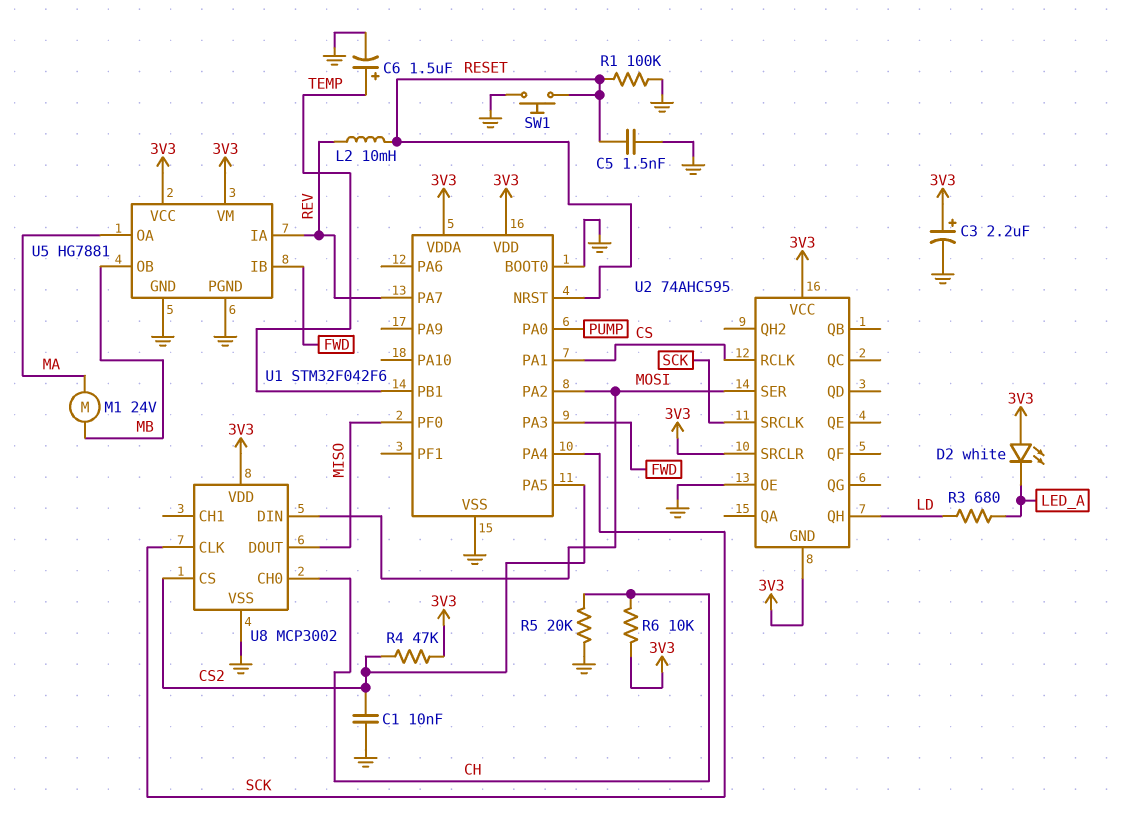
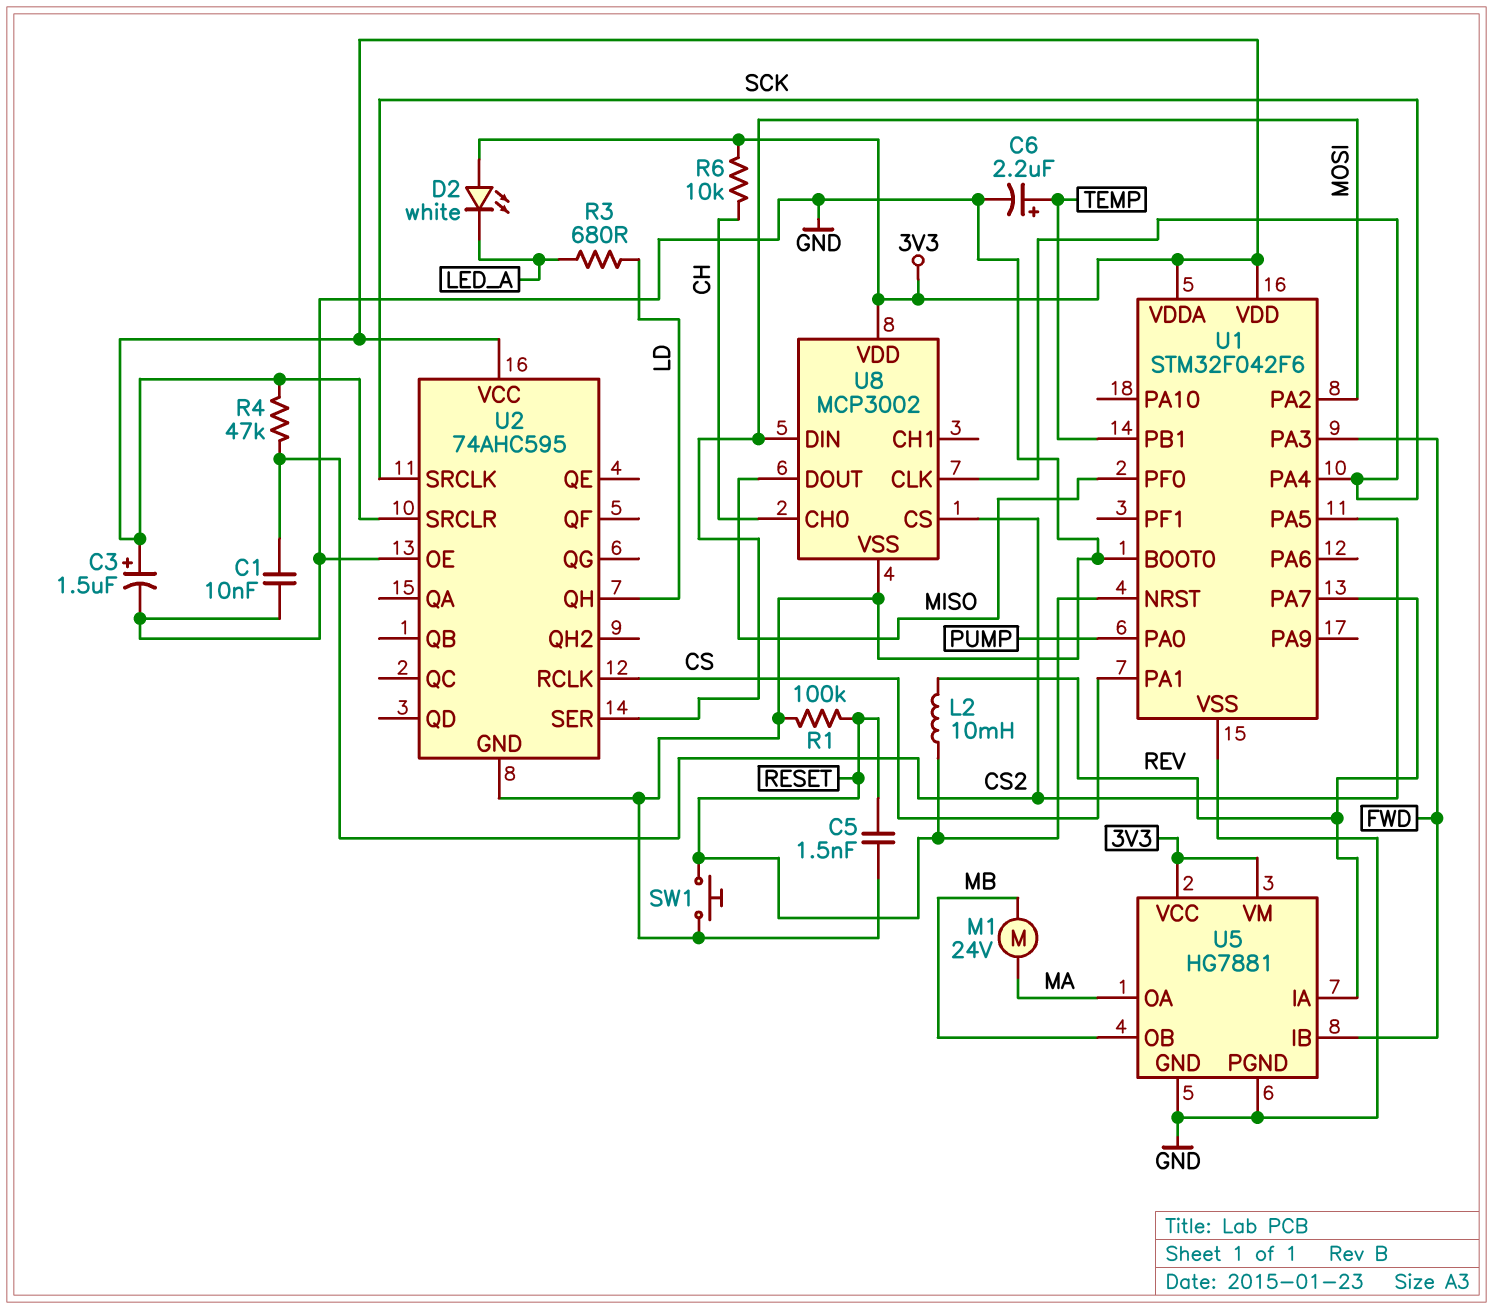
C3: 2.2uF (plus 3V3, minus GND) -> 1.5uF (plus 3V3, minus GND)
C6: 1.5uF (plus TEMP, minus GND) -> 2.2uF (plus TEMP, minus GND)
R5: 20k (CH, GND) -> none
U2 pin GND: 3V3 -> GND

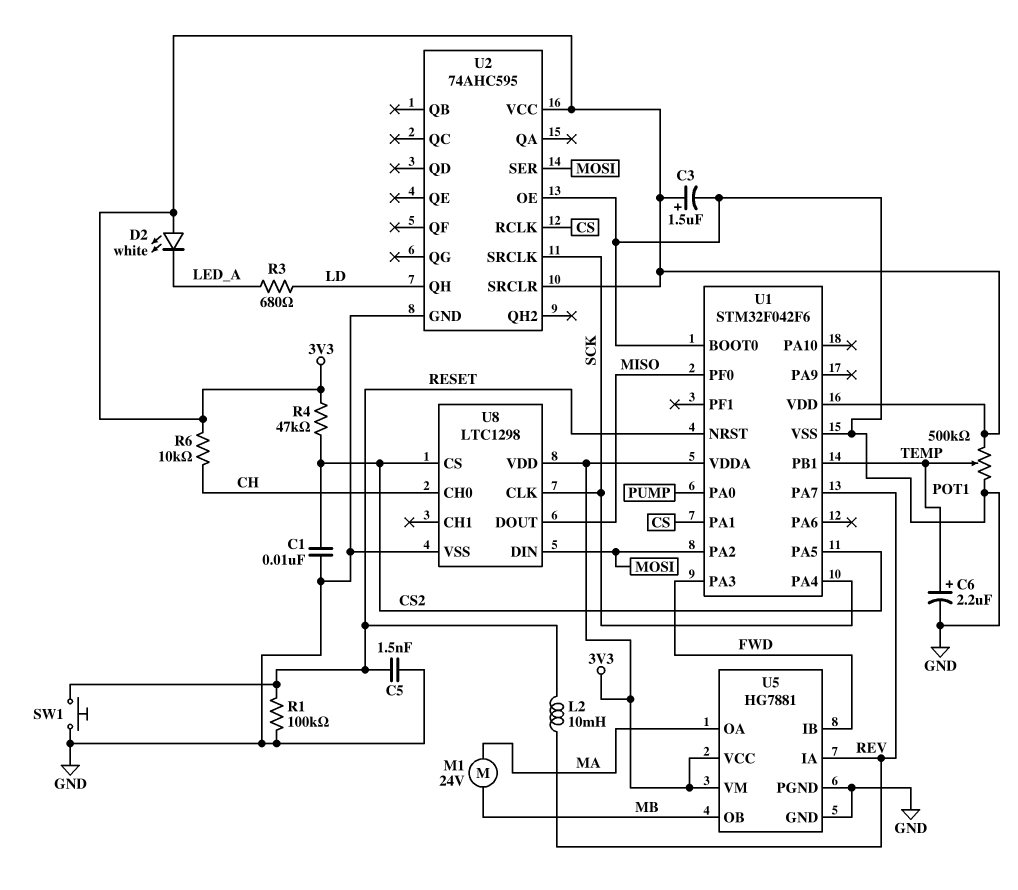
POT1: none -> 500k (3V3, GND, wiper TEMP)
U8: MCP3002 -> LTC1298

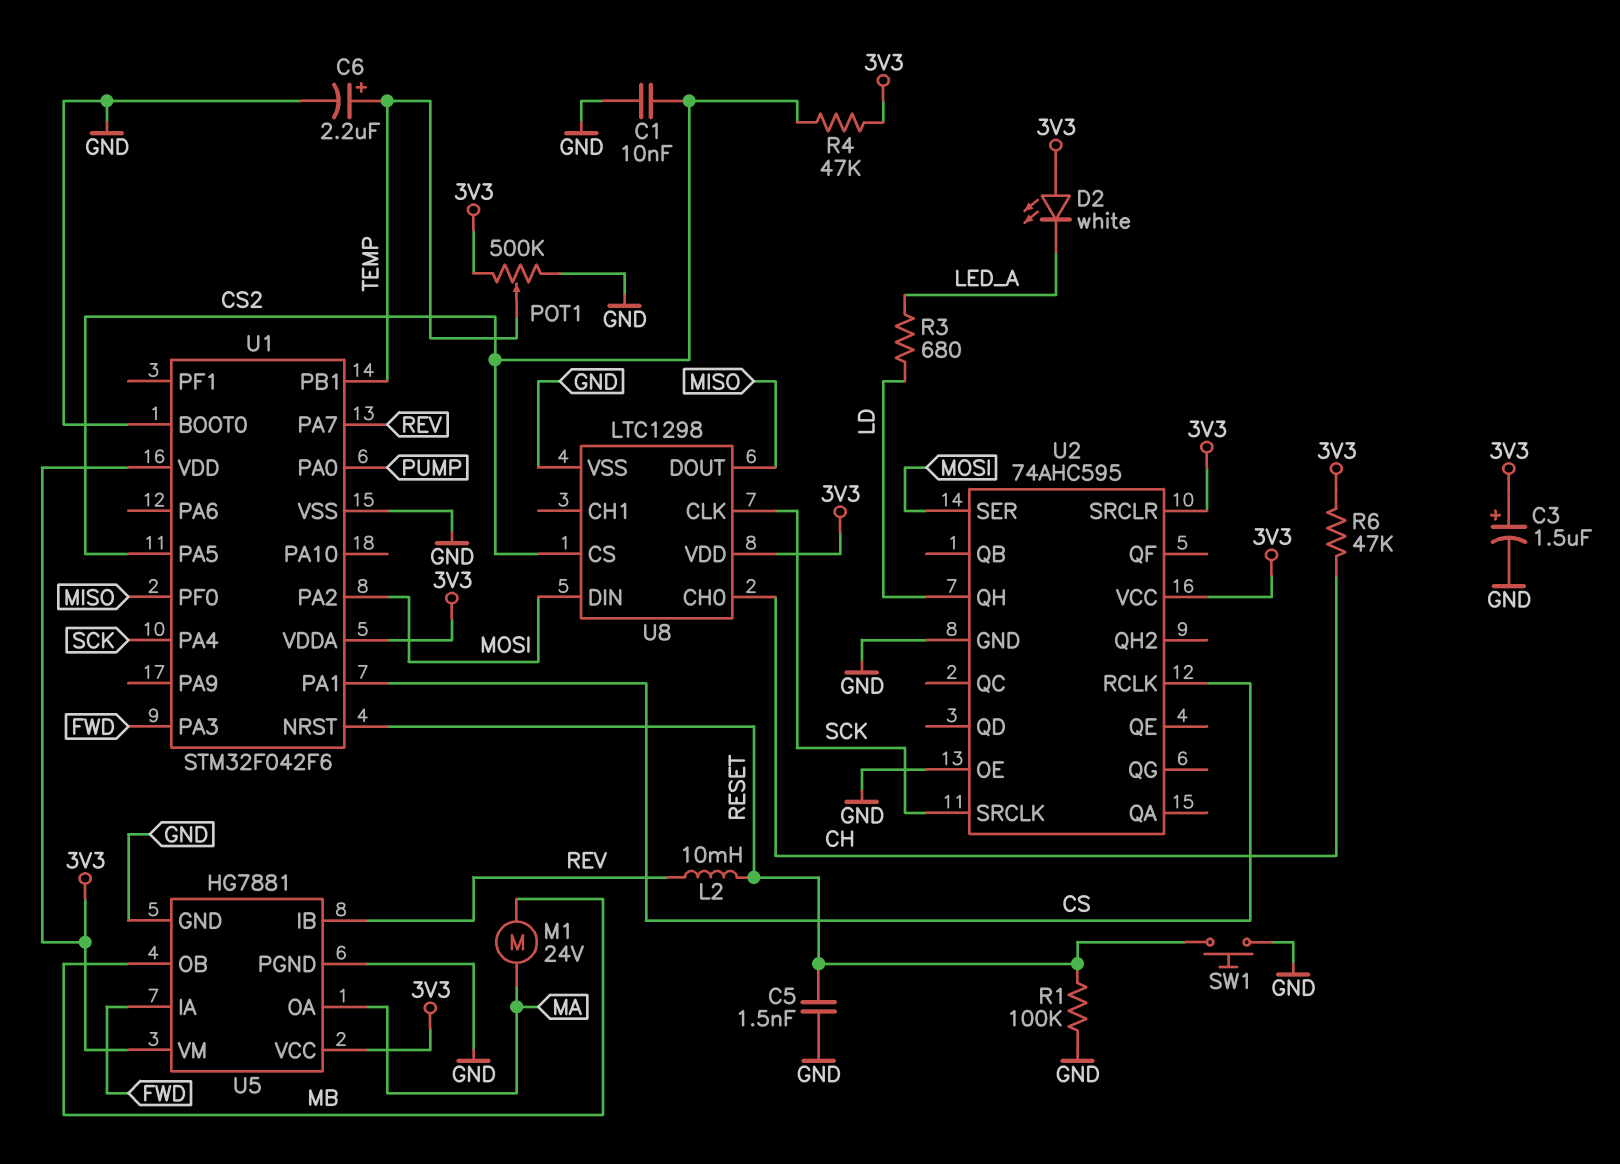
R6: 10k (3V3, CH) -> 47k (3V3, CH)
U5 pin IA: REV -> FWD
U5 pin IB: FWD -> REV

